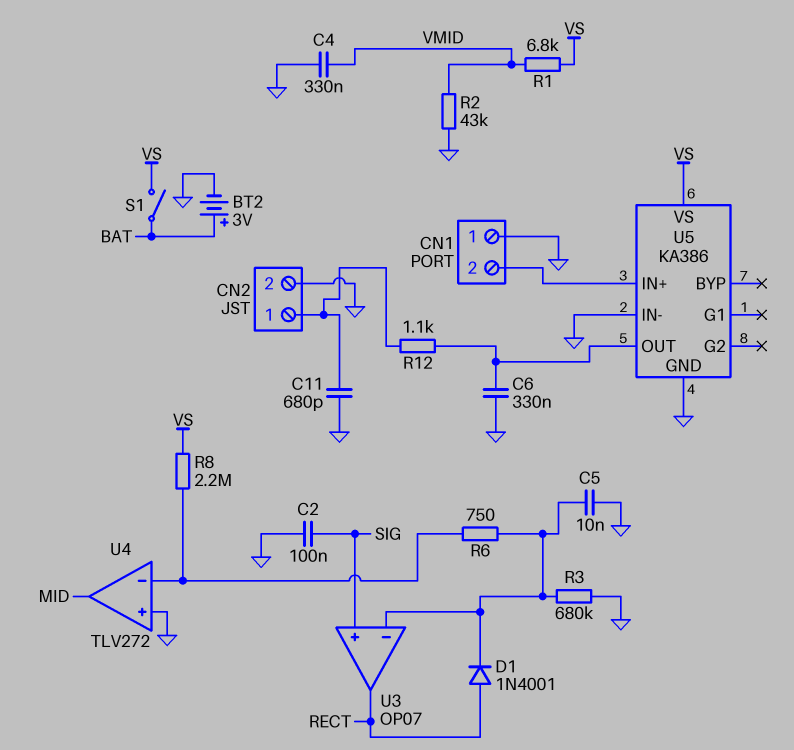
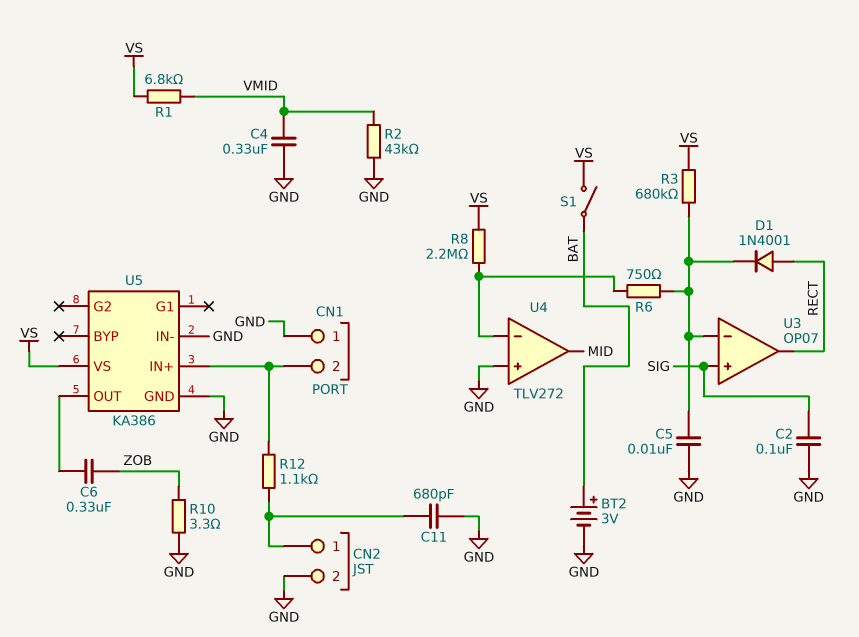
C6: 330nF (GND, U5/OUT) -> 330nF (U5/OUT, ZOB)
R3: 680k (GND, U3/in-) -> 680k (U3/in-, VS)
R10: none -> 3.3 (GND, ZOB)
R12: 1.1k (CN2/1, U5/OUT) -> 1.1k (CN1/2, CN2/1)

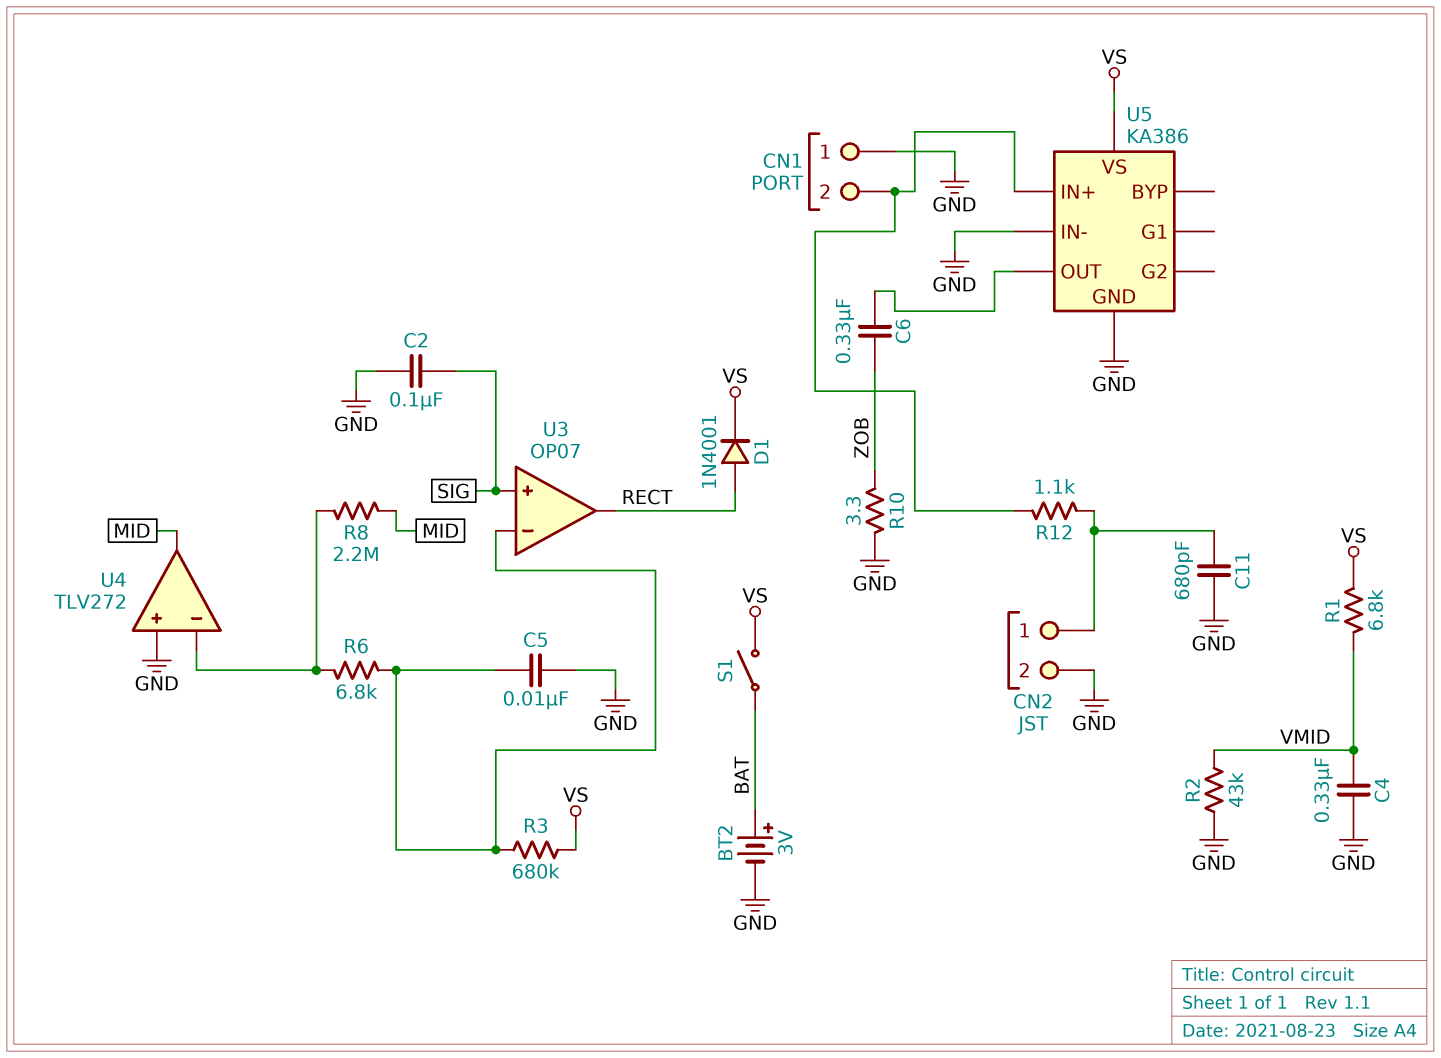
D1: diode 1N4001 (A RECT, K U3/in-) -> diode 1N4001 (A RECT, K VS)
R6: 750 (U3/in-, U4/in-) -> 6.8k (U3/in-, U4/in-)
R8: 2.2M (U4/in-, VS) -> 2.2M (MID, U4/in-)

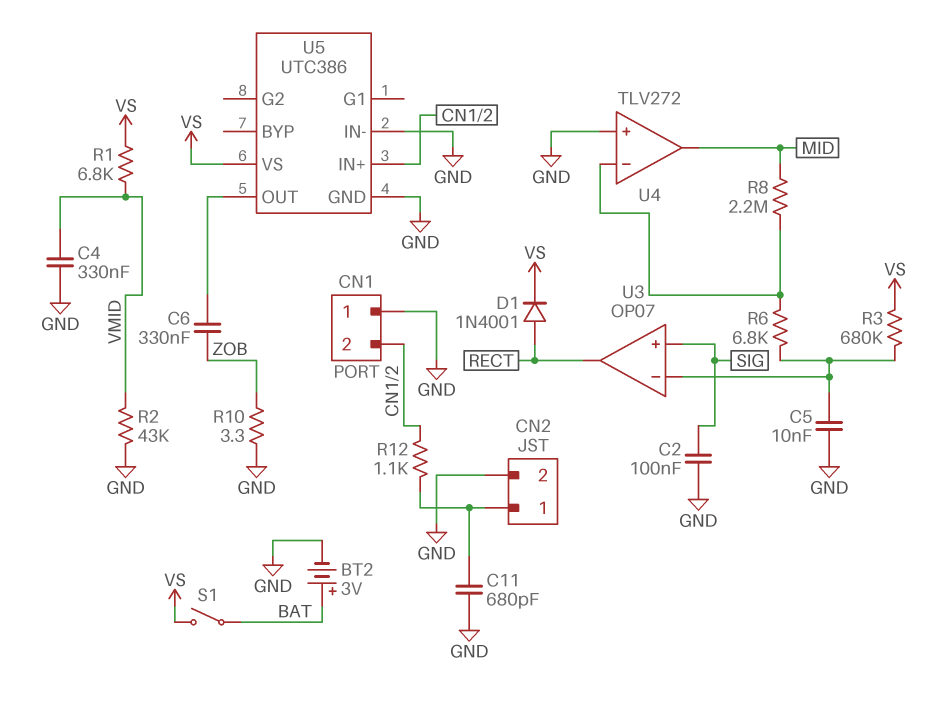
U5: KA386 -> UTC386

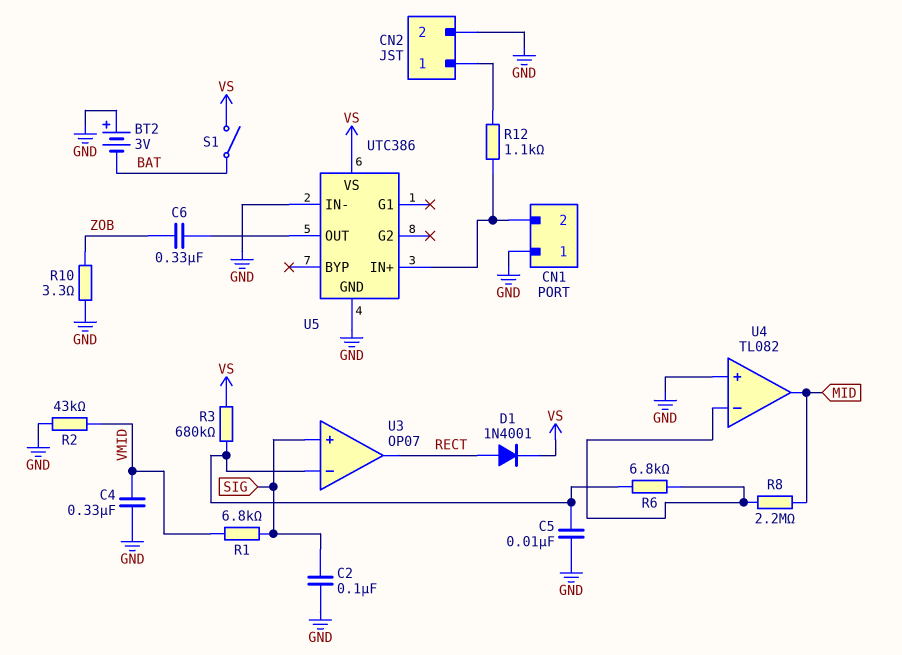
BT2: 3V (plus BAT, minus GND) -> 3V (plus GND, minus BAT)
C11: 680pF (CN2/1, GND) -> none
R1: 6.8k (VMID, VS) -> 6.8k (SIG, VMID)
U4: TLV272 -> TL082

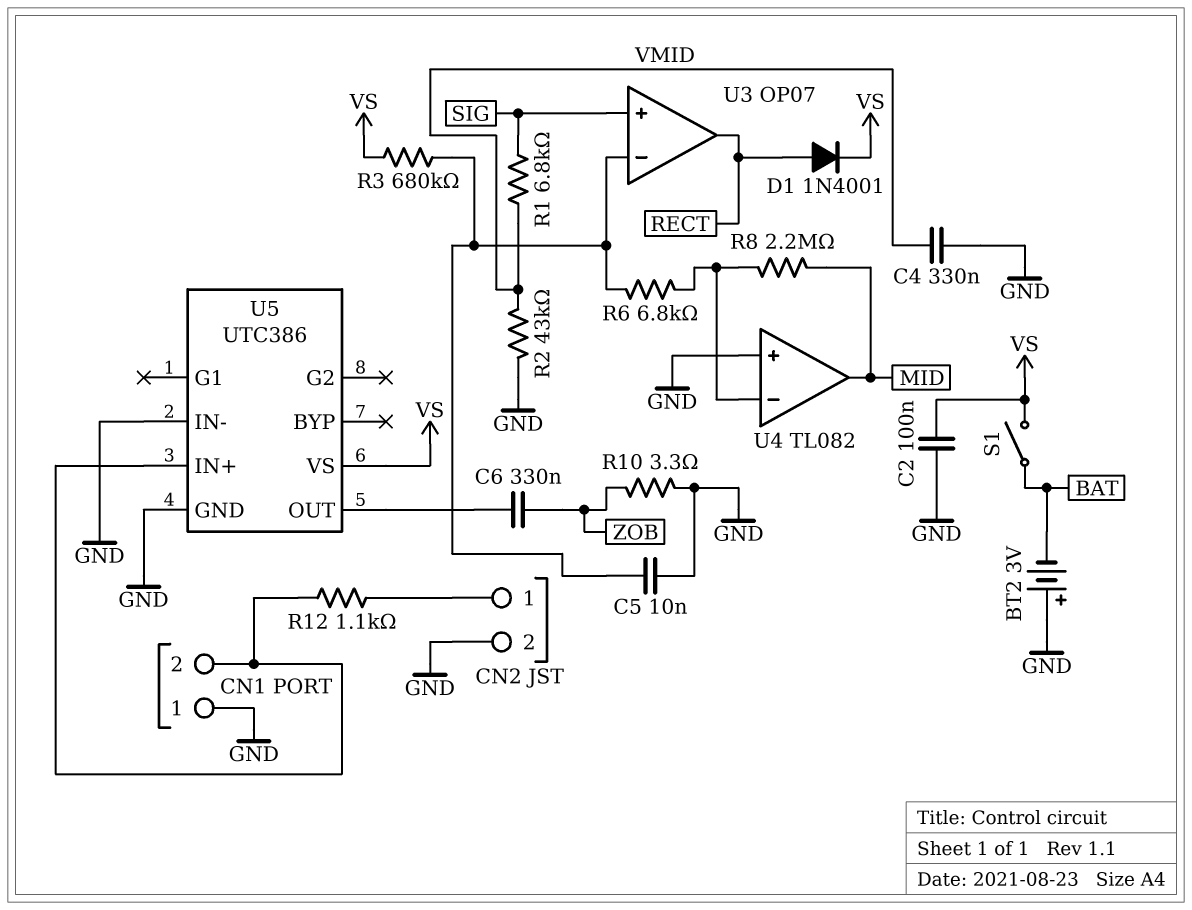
C2: 100nF (GND, SIG) -> 100nF (GND, VS)

